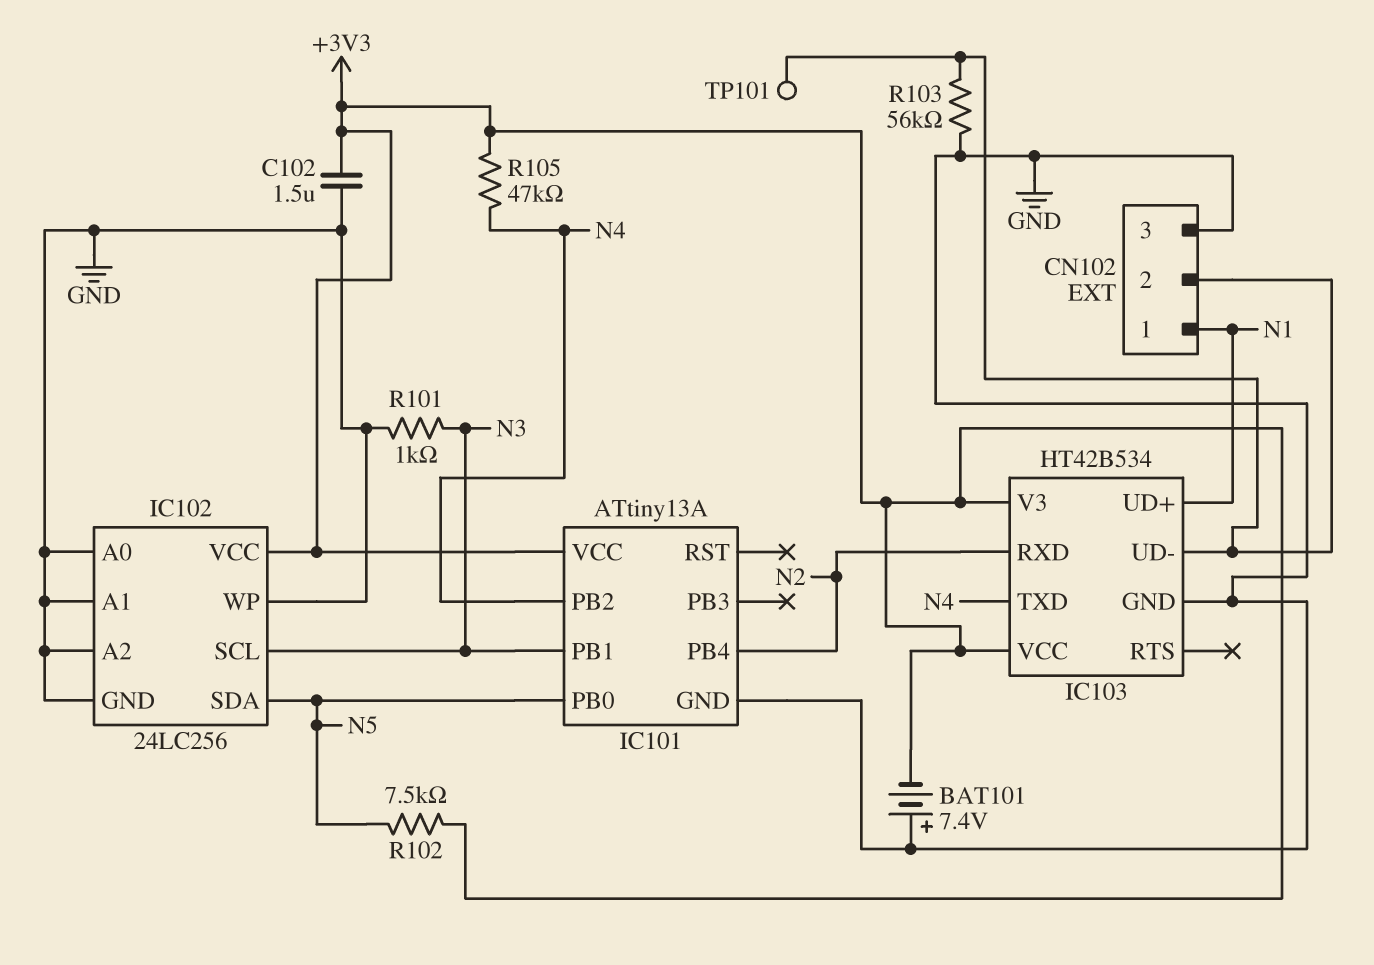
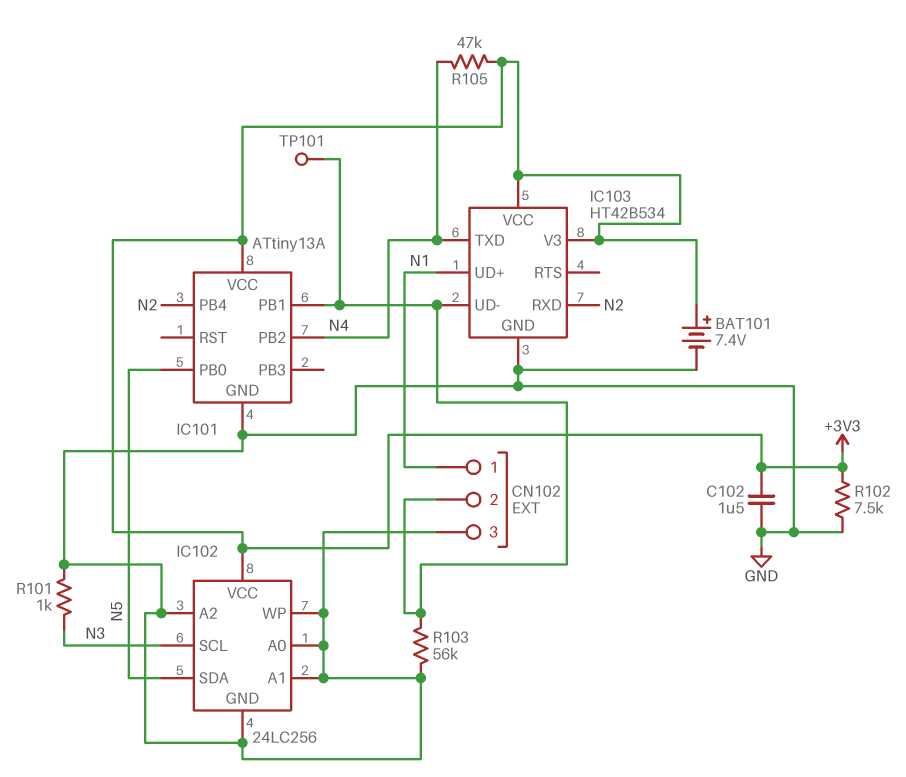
BAT101: 7.4V (plus GND, minus +3V3) -> 7.4V (plus +3V3, minus GND)
IC101 pin PB1: N3 -> CN102/2
R102: 7.5k (+3V3, N5) -> 7.5k (+3V3, GND)

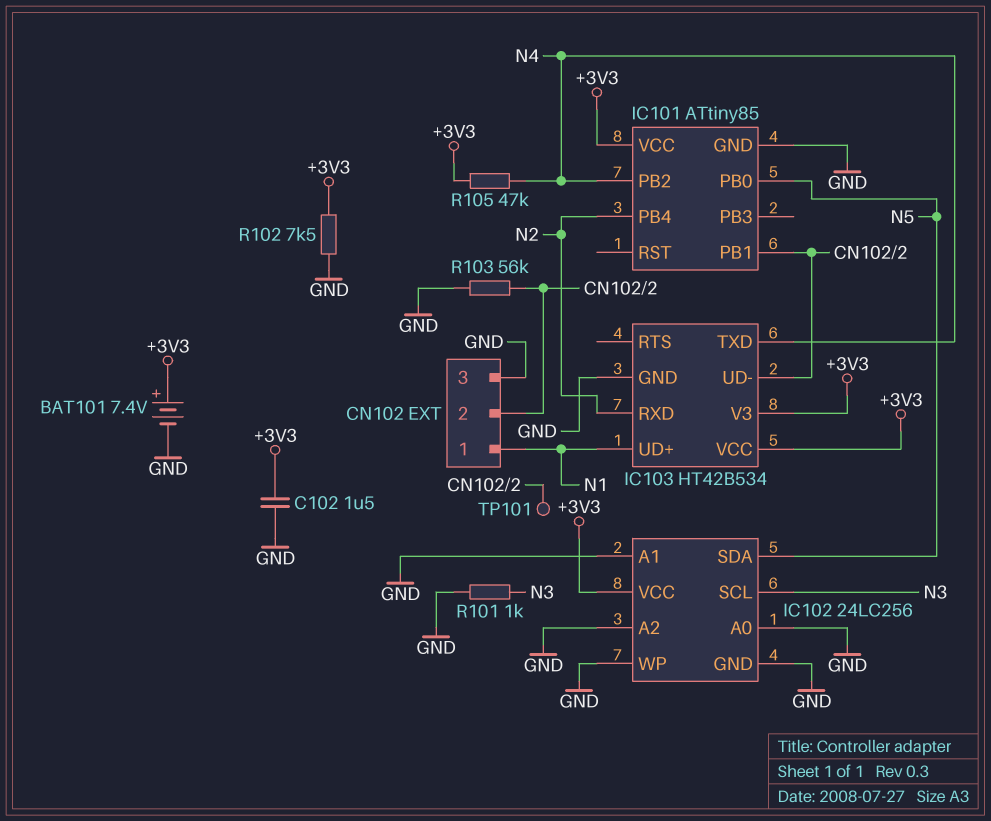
IC101: ATtiny13A -> ATtiny85

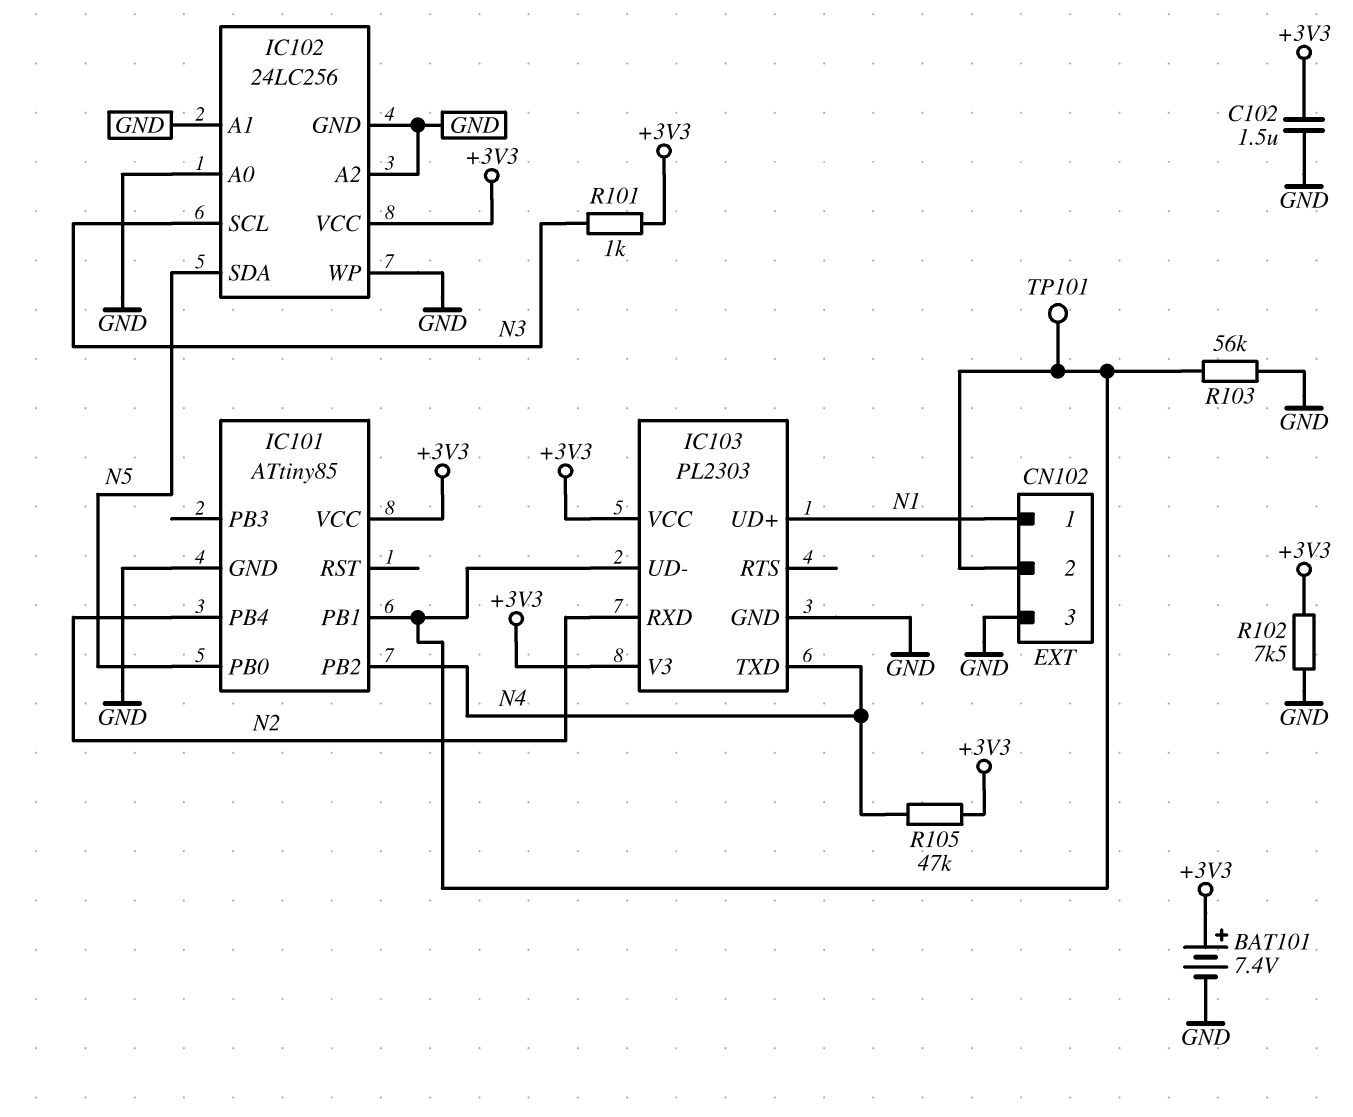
IC103: HT42B534 -> PL2303
R101: 1k (GND, N3) -> 1k (+3V3, N3)

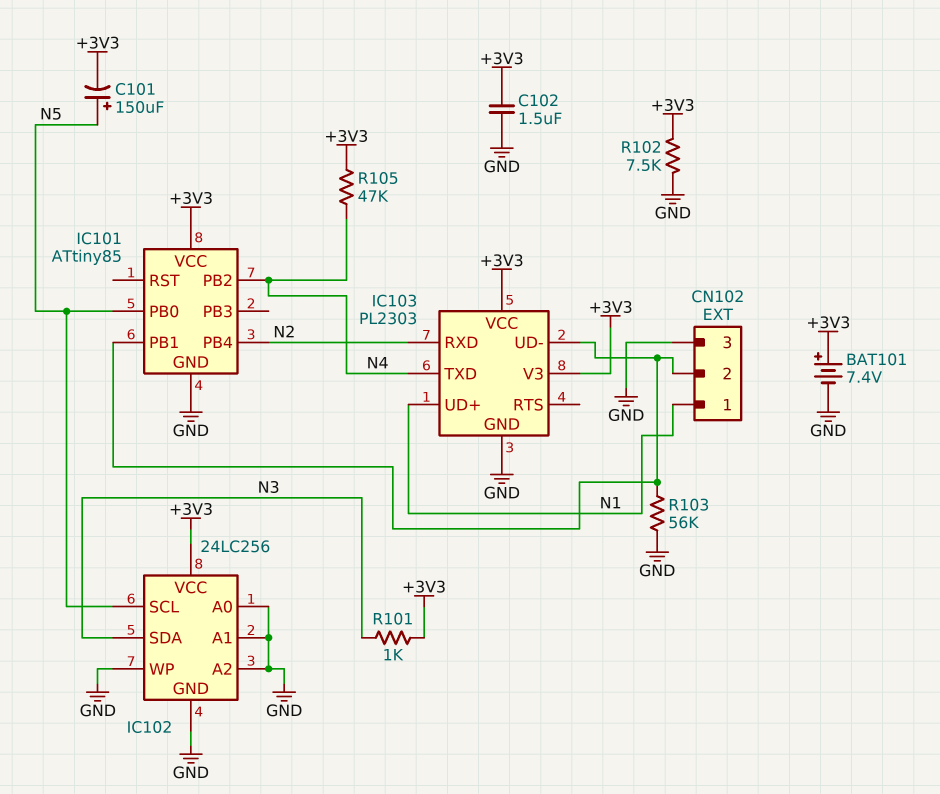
C101: none -> 150uF (plus N5, minus +3V3)
IC102 pin SCL: N3 -> N5
IC102 pin SDA: N5 -> N3
TP101: test point (CN102/2) -> none

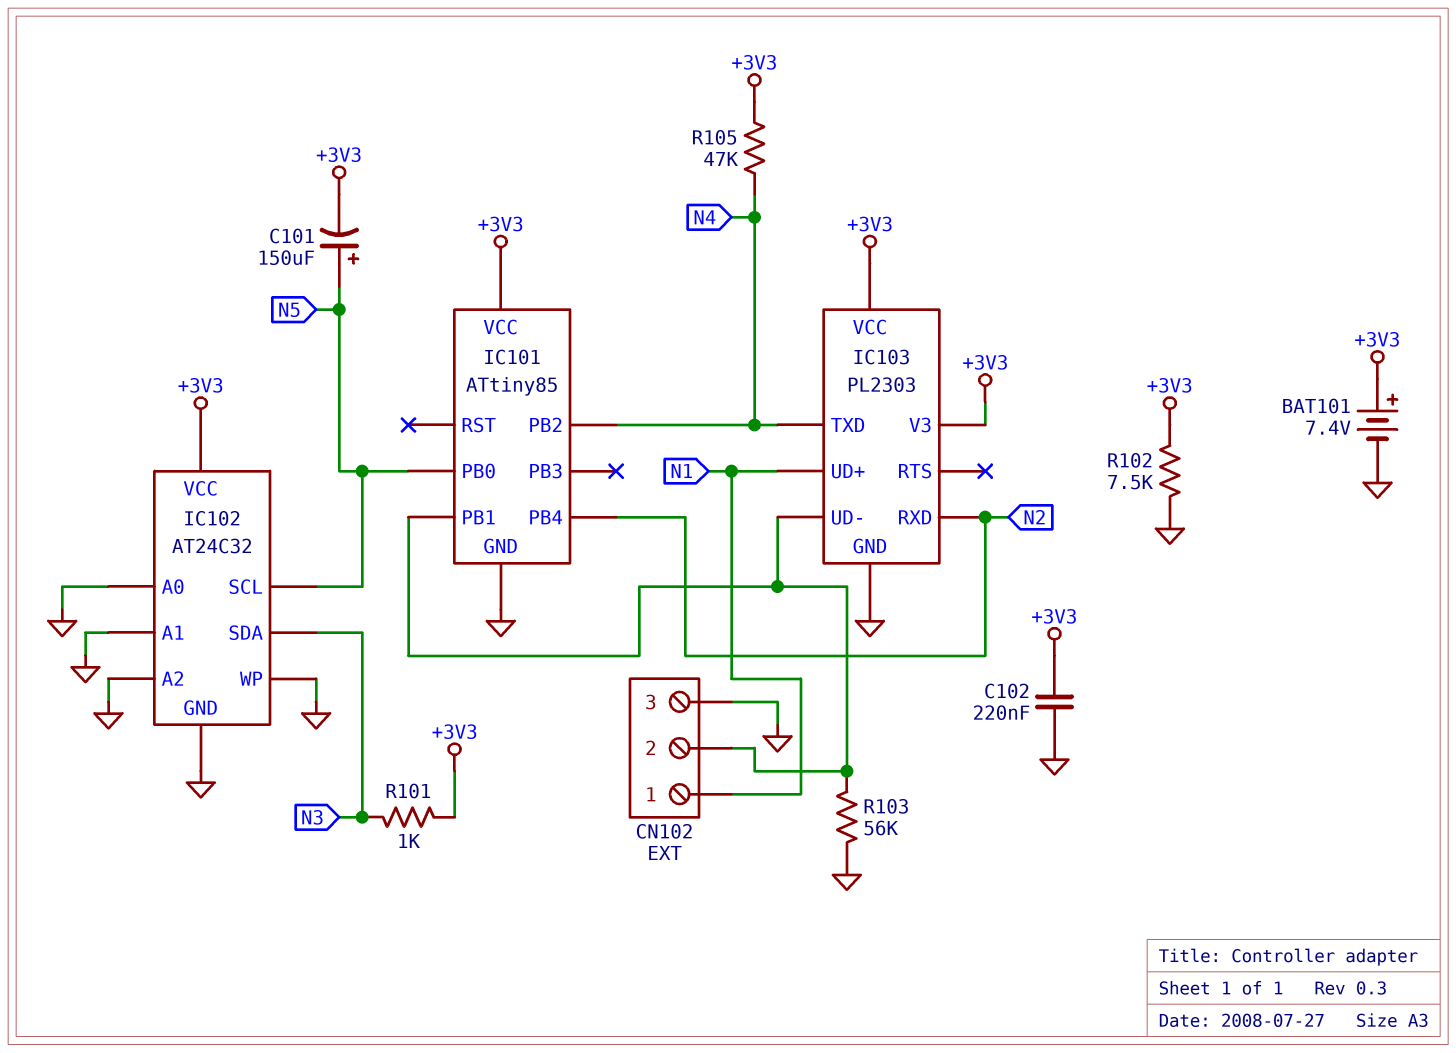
C102: 1.5uF (+3V3, GND) -> 220nF (+3V3, GND)
IC102: 24LC256 -> AT24C32

